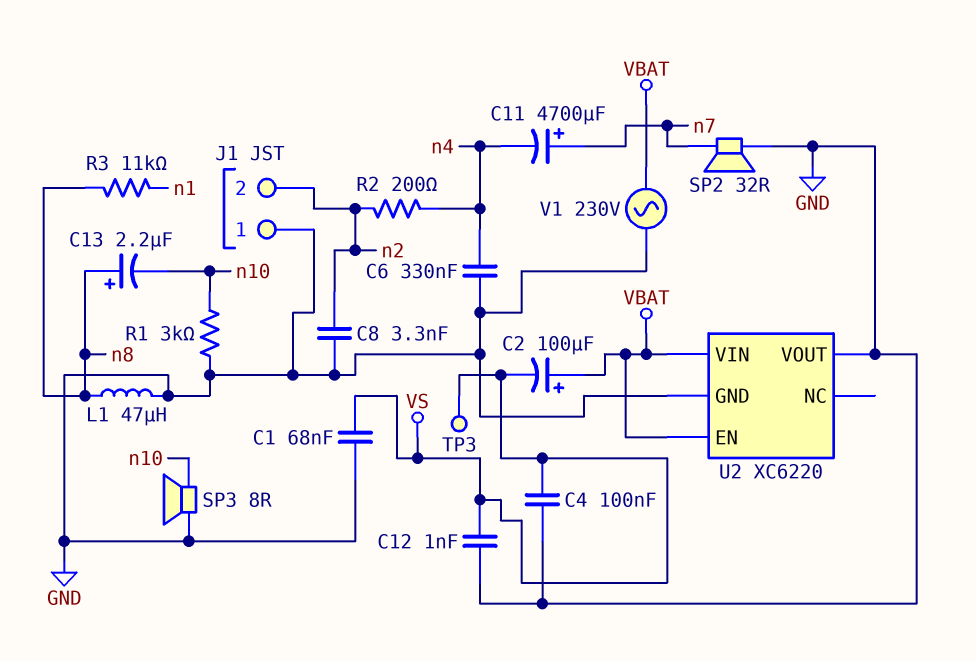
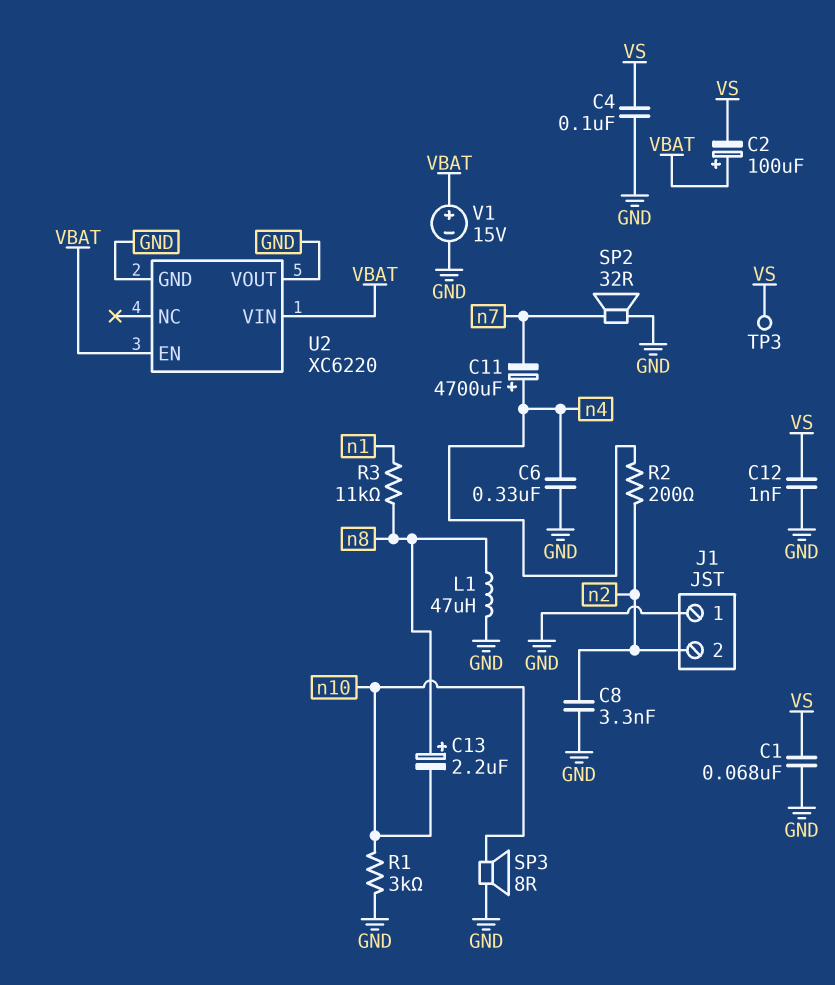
C11: 4700uF (plus n7, minus n4) -> 4700uF (plus n4, minus n7)
V1: AC 230V (GND, VBAT) -> 15V (plus VBAT, minus GND)

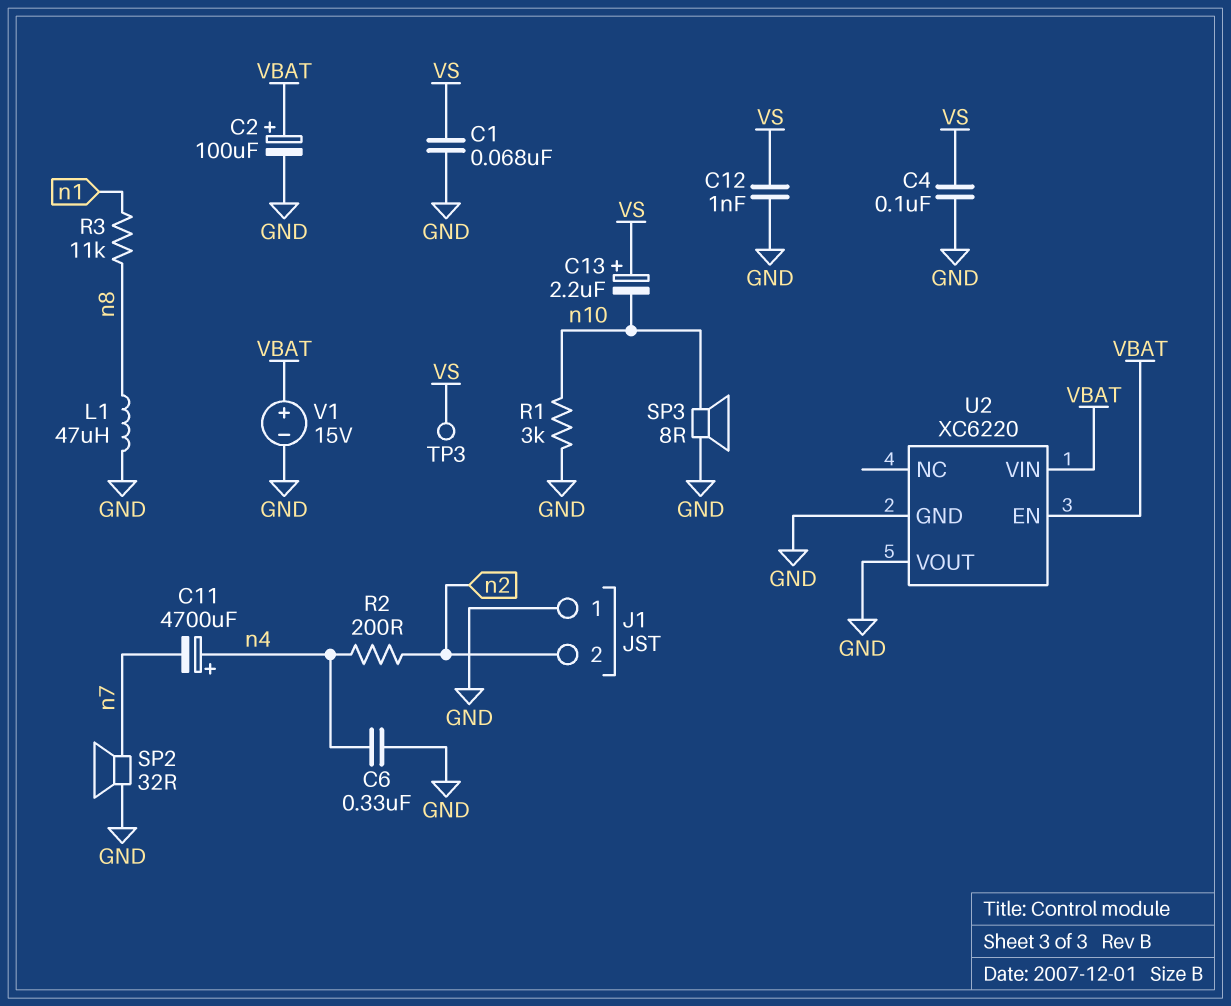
C2: 100uF (plus VBAT, minus VS) -> 100uF (plus VBAT, minus GND)
C8: 3.3nF (GND, n2) -> none
C13: 2.2uF (plus n8, minus n10) -> 2.2uF (plus VS, minus n10)

